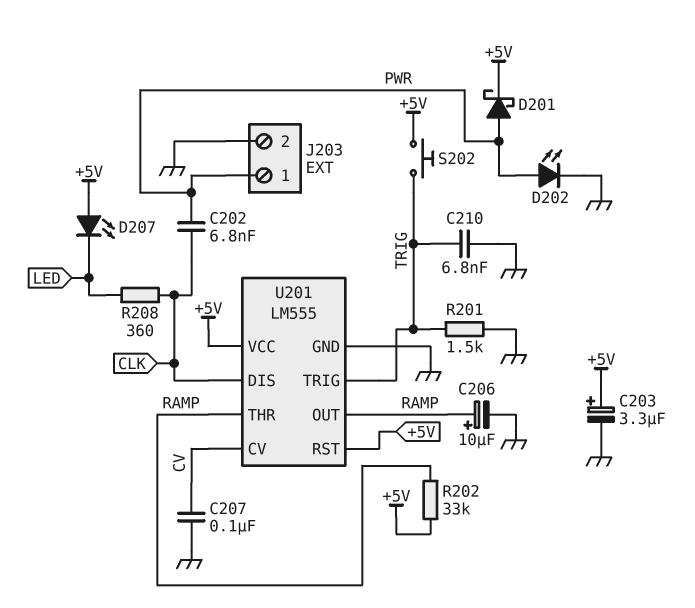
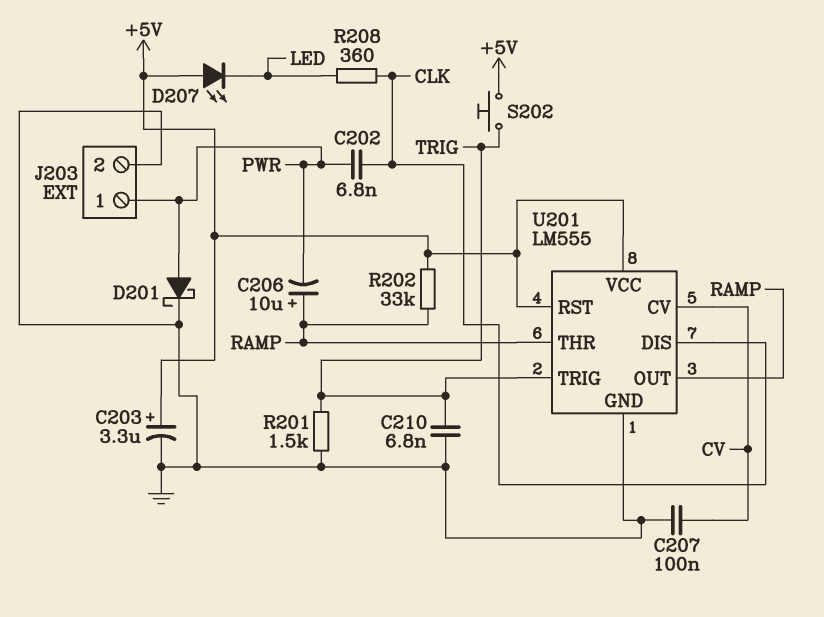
C206: 10uF (plus RAMP, minus GND) -> 10uF (plus RAMP, minus PWR)
D201: schottky (A PWR, K +5V) -> schottky (A PWR, K GND)
D202: LED (A PWR, K GND) -> none

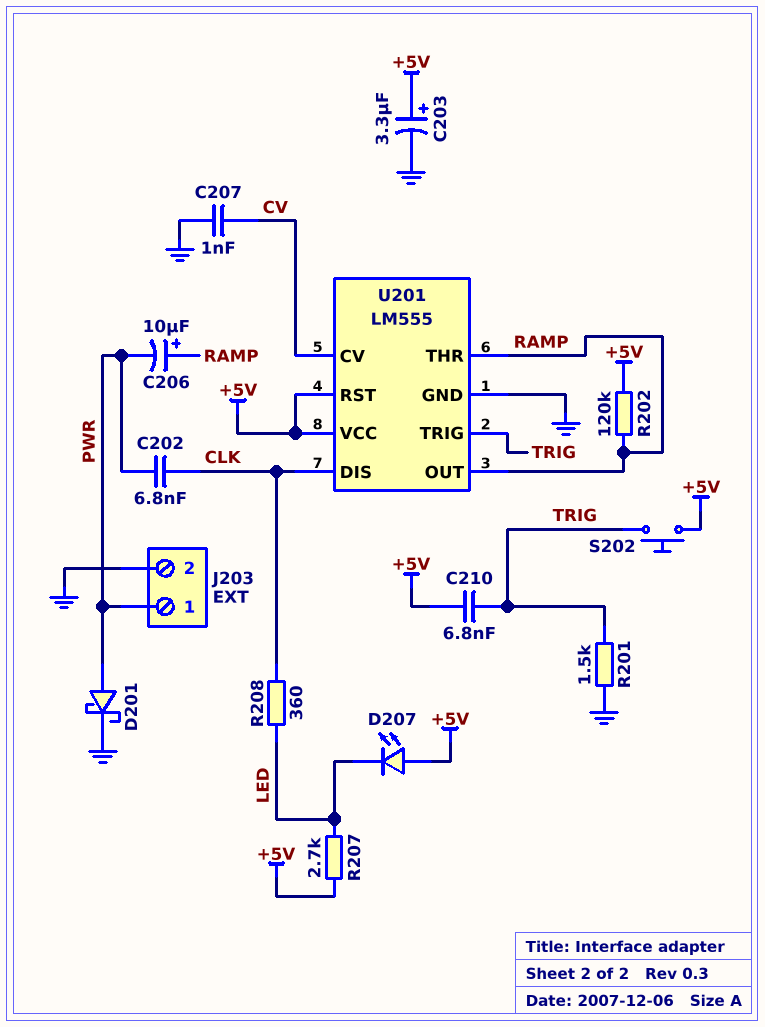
C207: 100nF (CV, GND) -> 1nF (CV, GND)
C210: 6.8nF (GND, TRIG) -> 6.8nF (+5V, TRIG)
R202: 33k (+5V, RAMP) -> 120k (+5V, RAMP)
R207: none -> 2.7k (+5V, LED)

